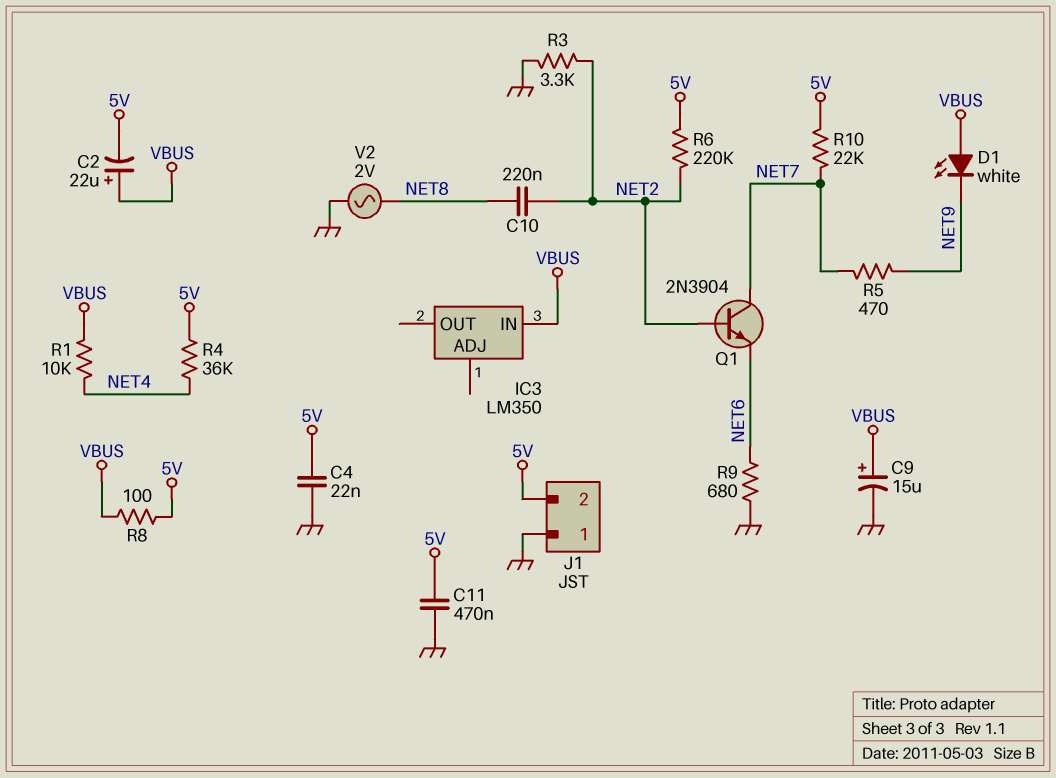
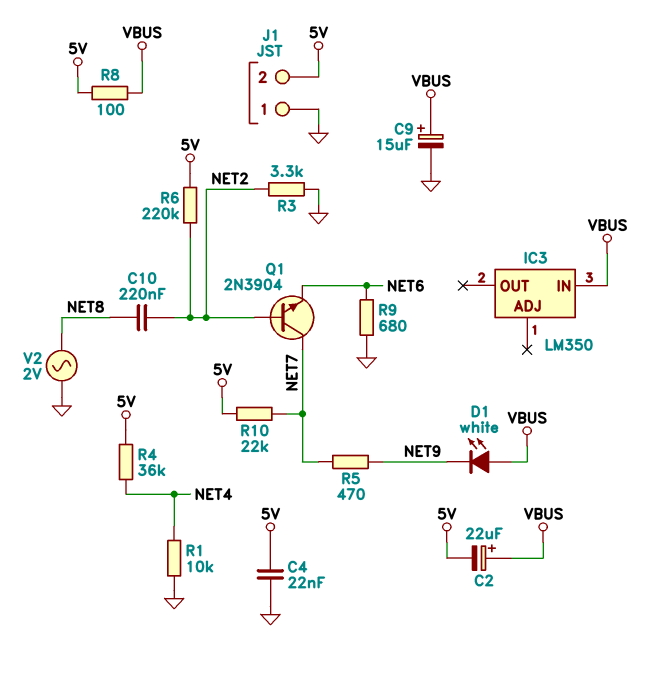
C11: 470nF (5V, GND) -> none
R1: 10k (NET4, VBUS) -> 10k (GND, NET4)

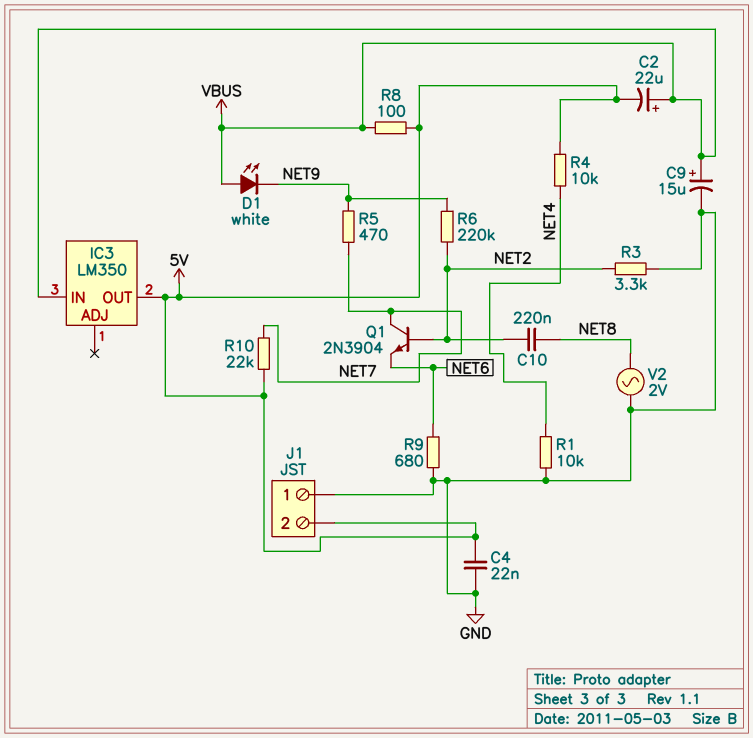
IC3 pin OUT: none -> 5V
R4: 36k (5V, NET4) -> 10k (5V, NET4)
R6: 220k (5V, NET2) -> 220k (NET2, NET9)

